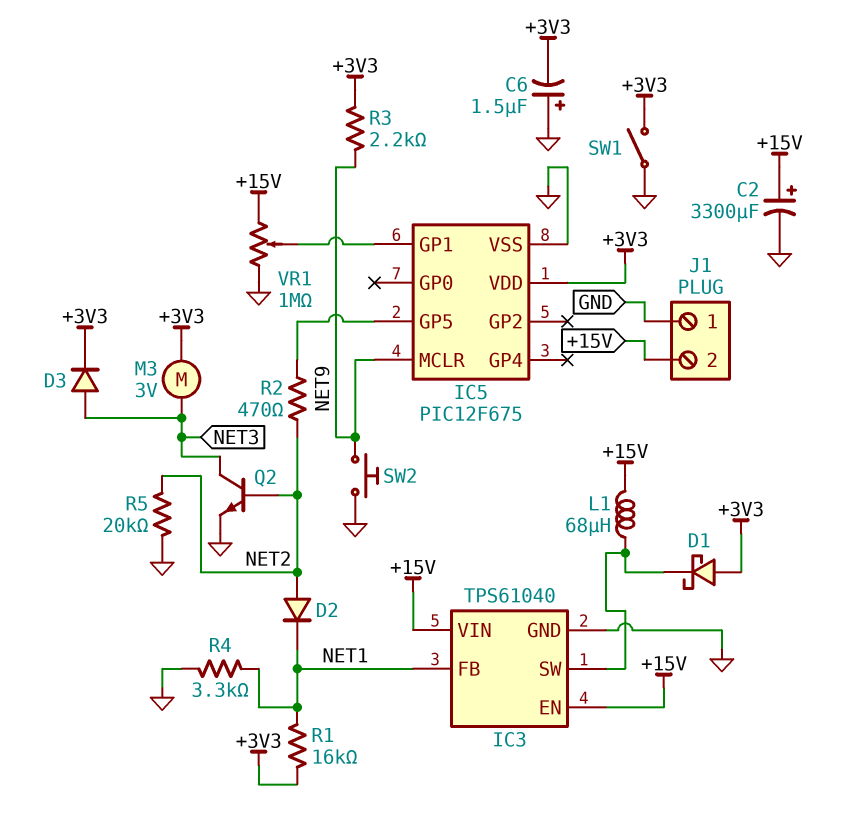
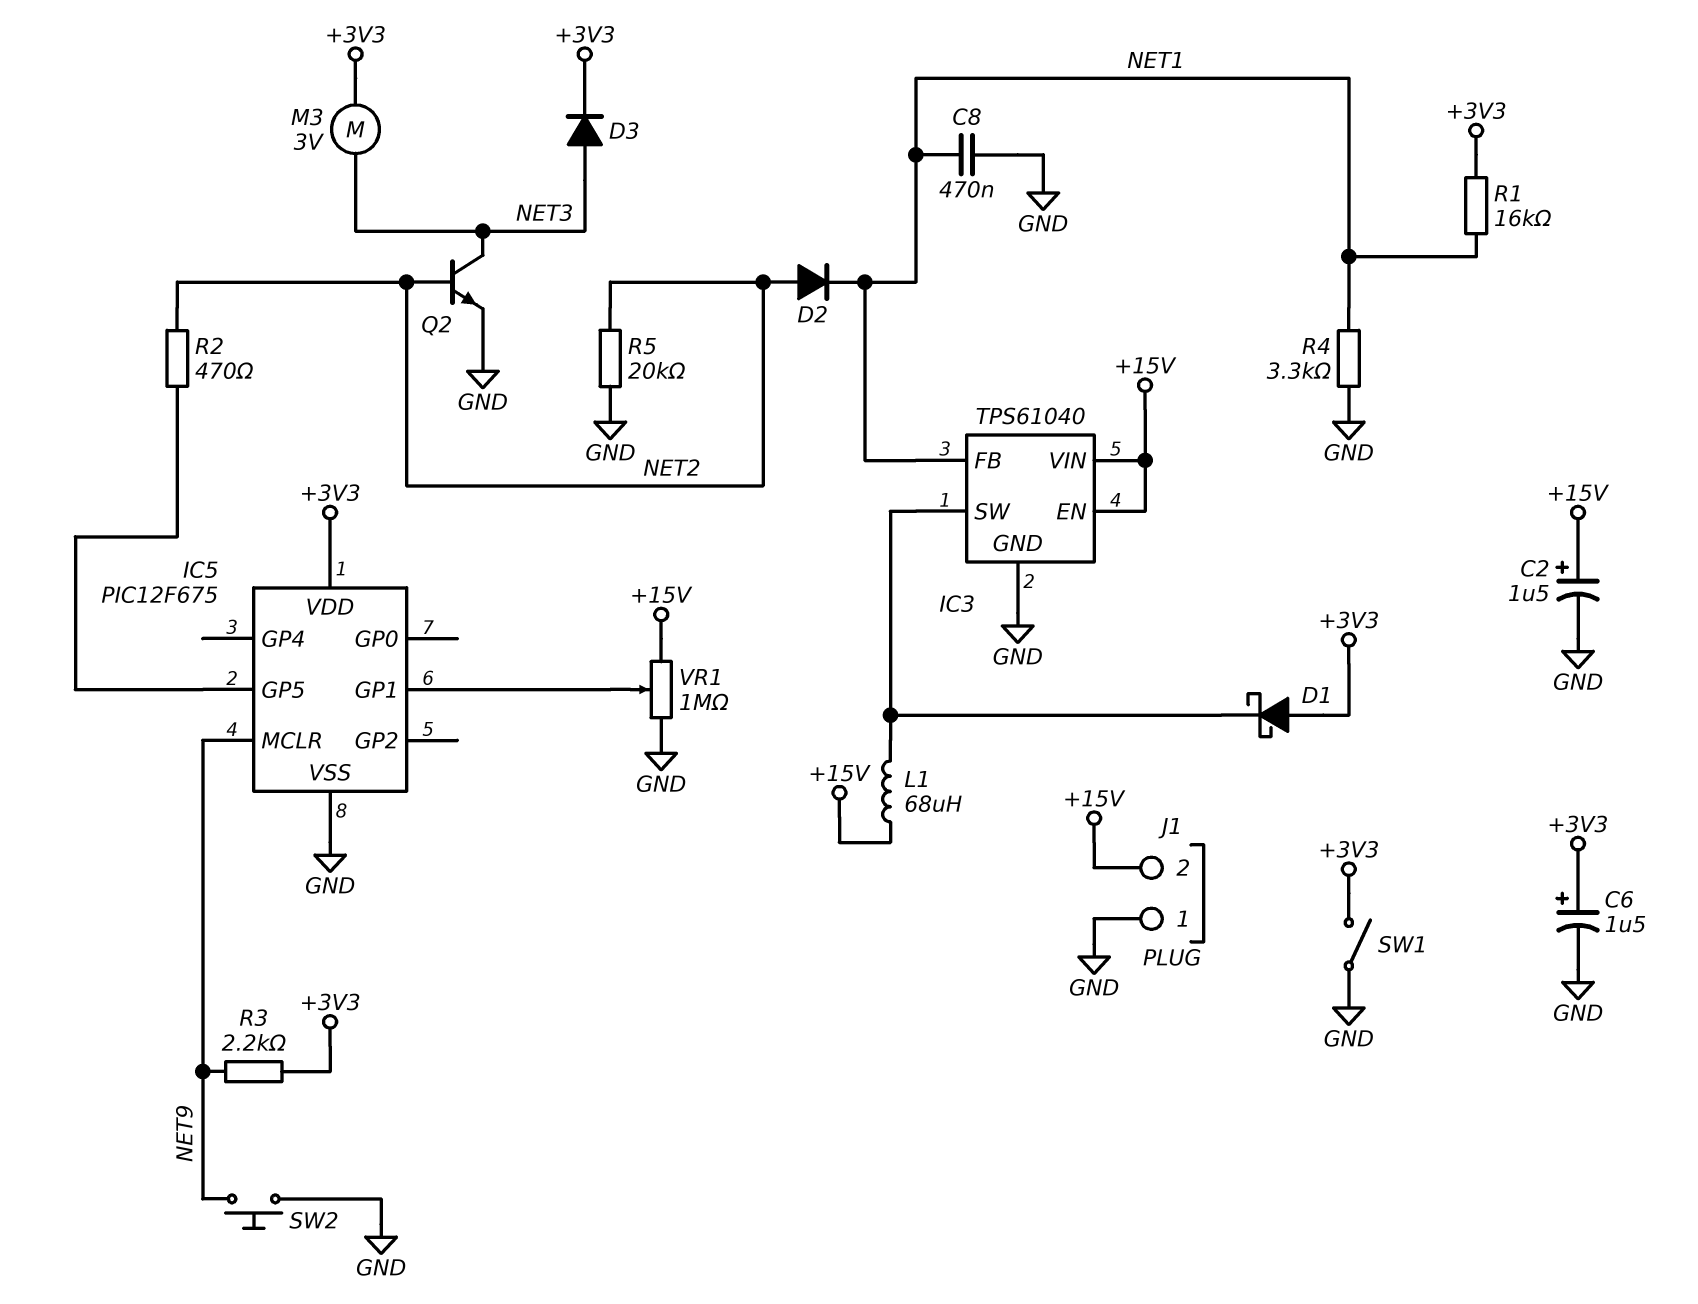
C2: 3300uF (plus +15V, minus GND) -> 1.5uF (plus +15V, minus GND)
C6: 1.5uF (plus GND, minus +3V3) -> 1.5uF (plus +3V3, minus GND)
C8: none -> 470nF (GND, NET1)

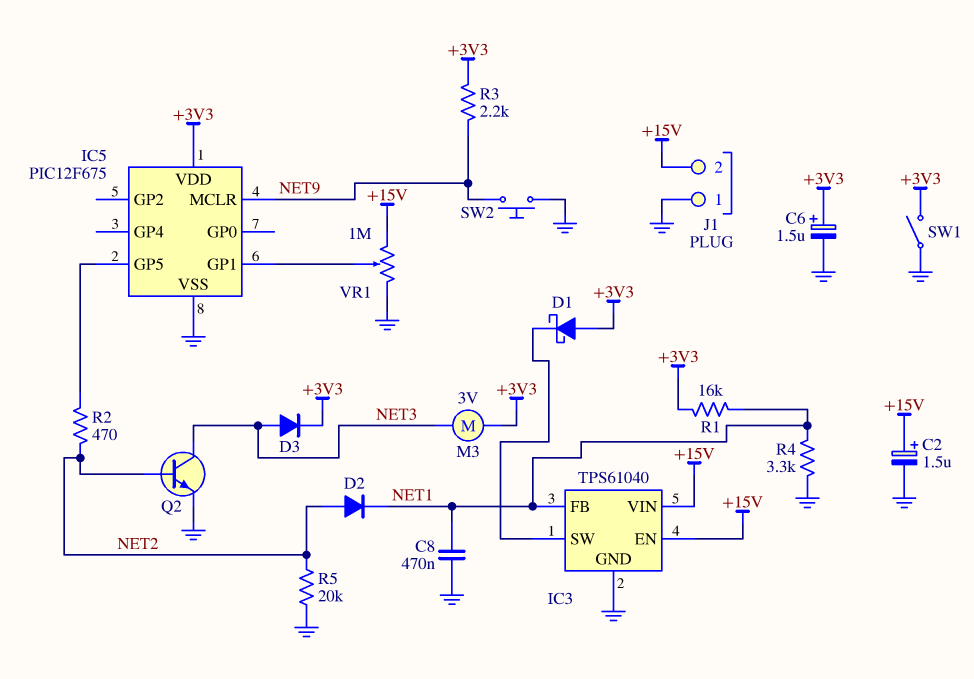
L1: 68uH (+15V, IC3/SW) -> none

